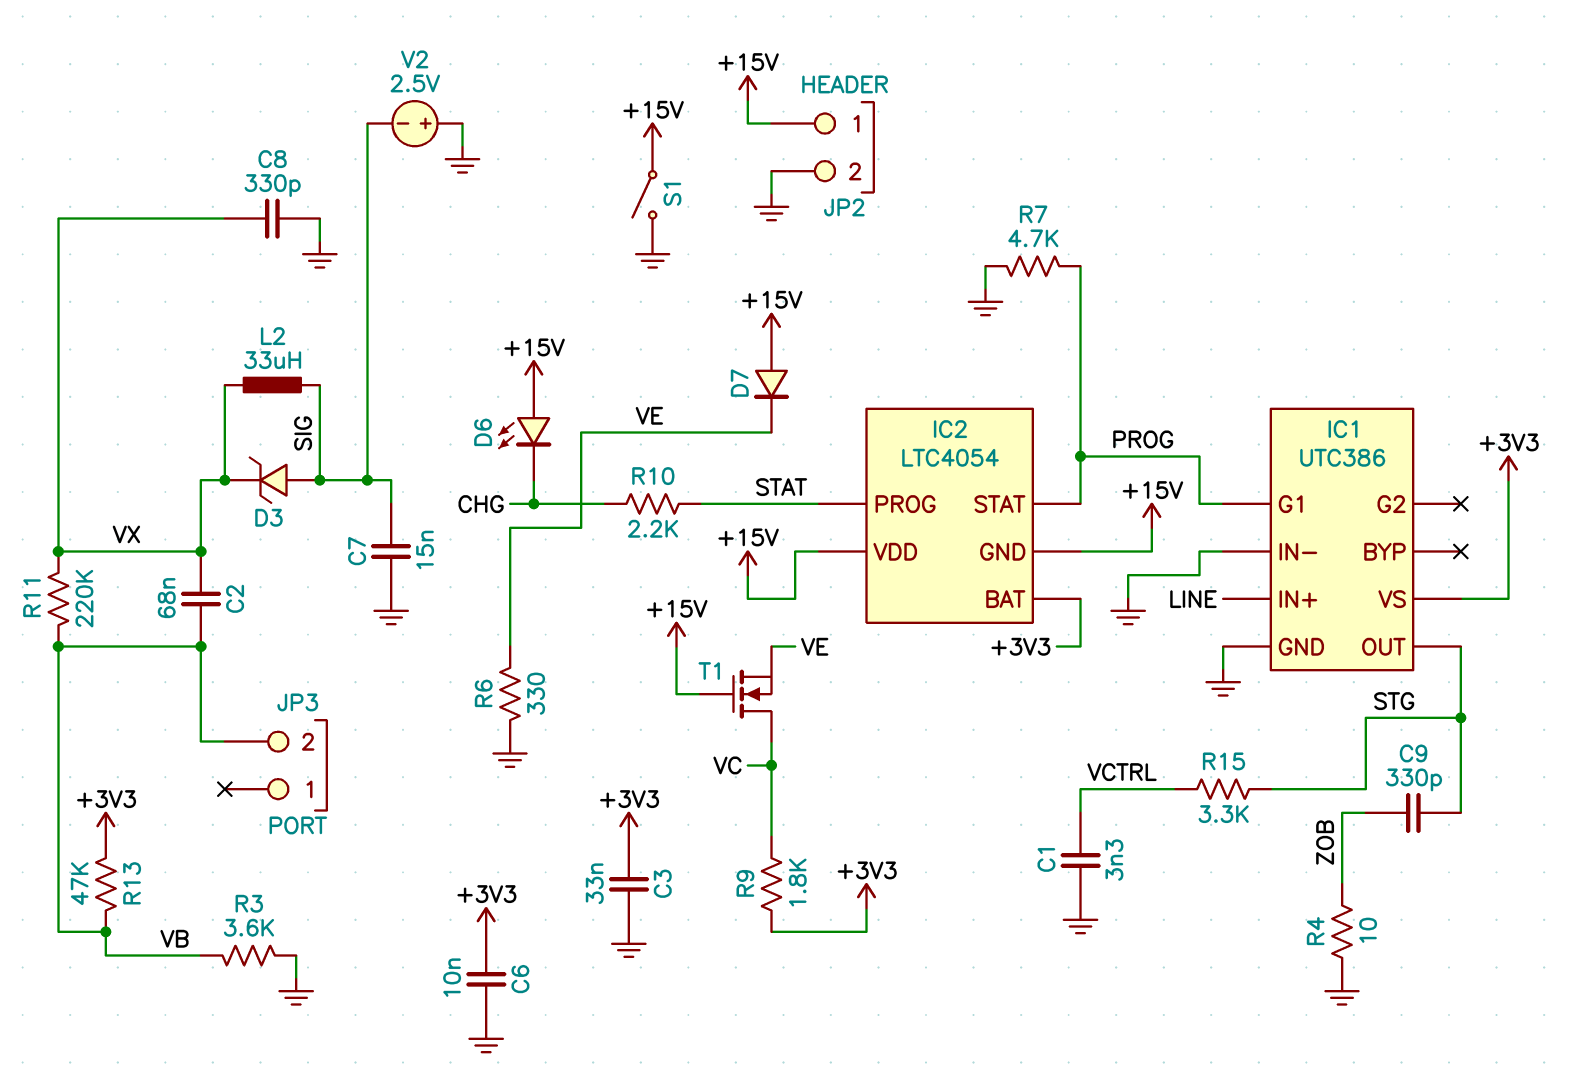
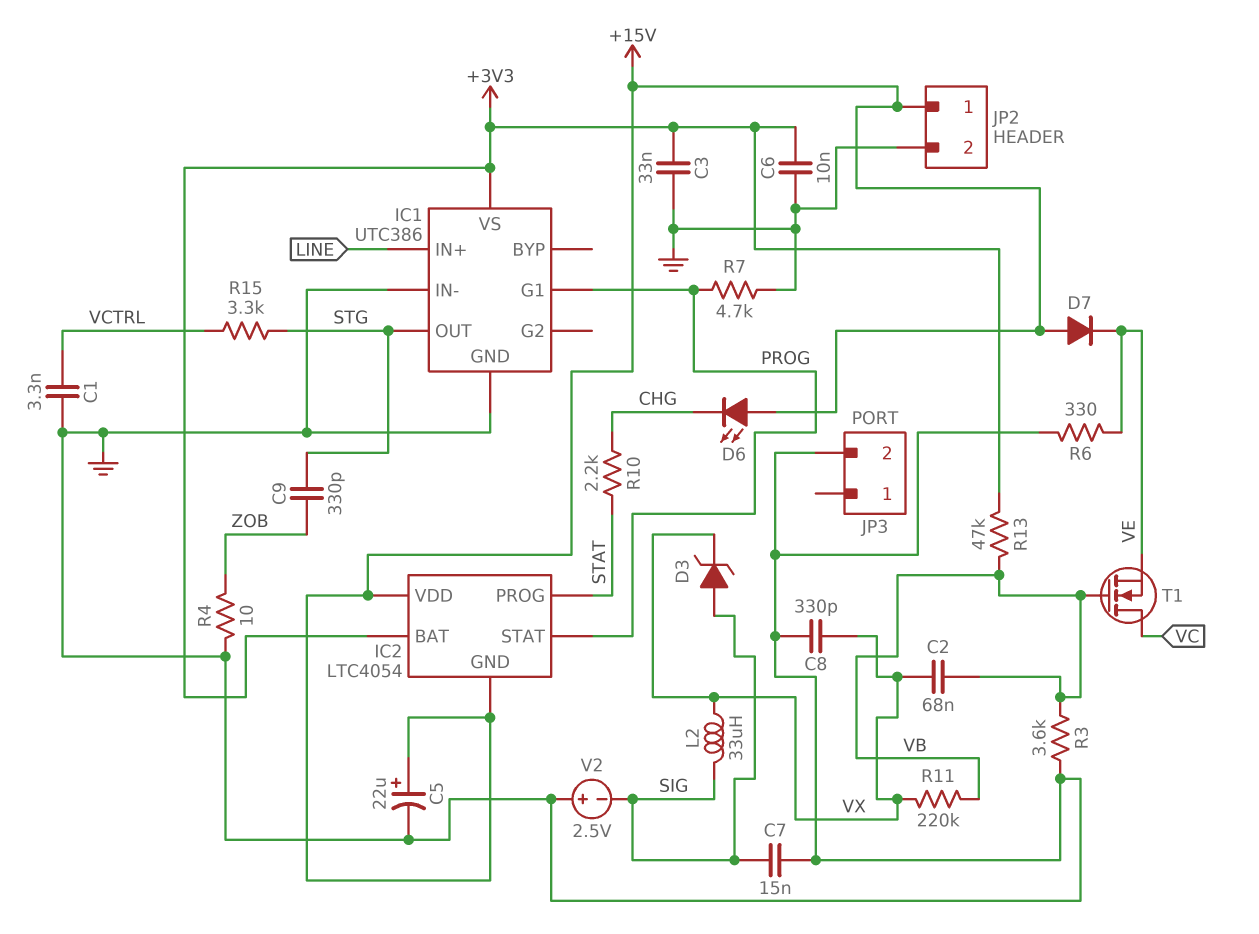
C5: none -> 22uF (plus +15V, minus GND)
JP3 pin 2: VB -> GND
R9: 1.8k (+3V3, VC) -> none
S1: switch (+15V, GND) -> none
T1: NMOS (G +15V, D VC, S VE) -> NMOS (G VB, D VC, S VE)

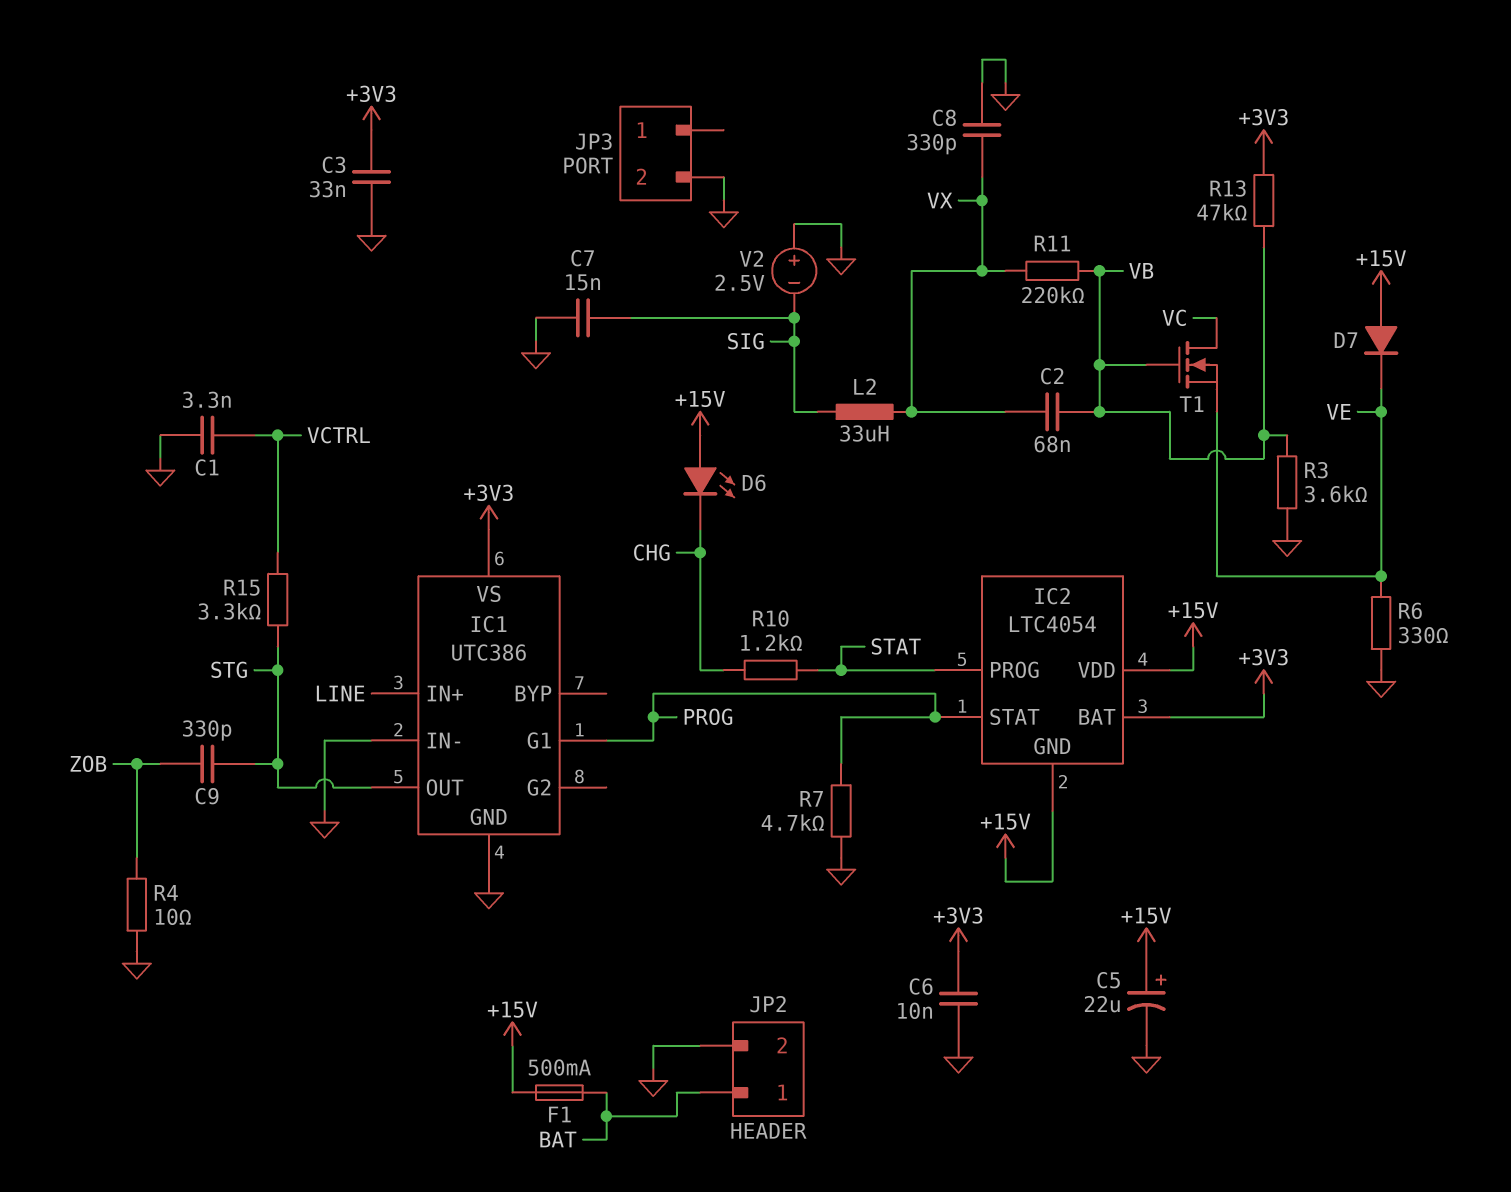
D3: zener (A SIG, K VX) -> none
F1: none -> 500mA (+15V, BAT)
JP2 pin 1: +15V -> BAT
R10: 2.2k (CHG, STAT) -> 1.2k (CHG, STAT)

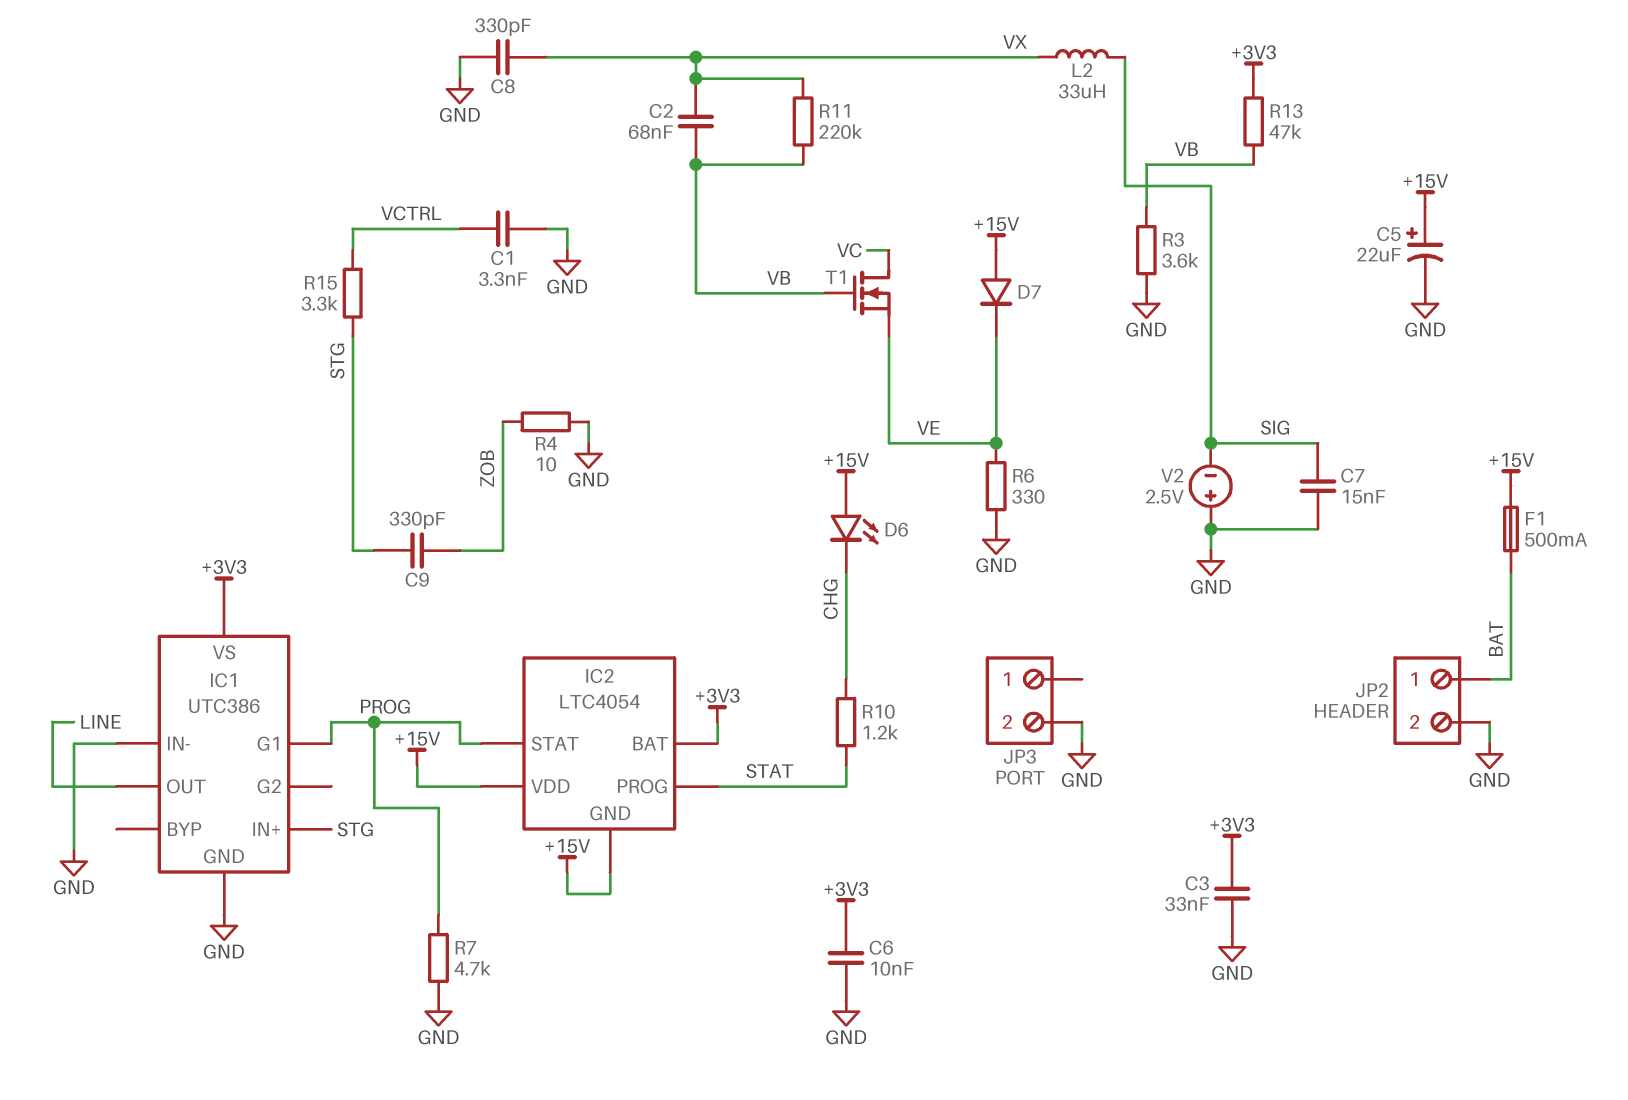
IC1 pin IN+: LINE -> STG
IC1 pin OUT: STG -> LINE

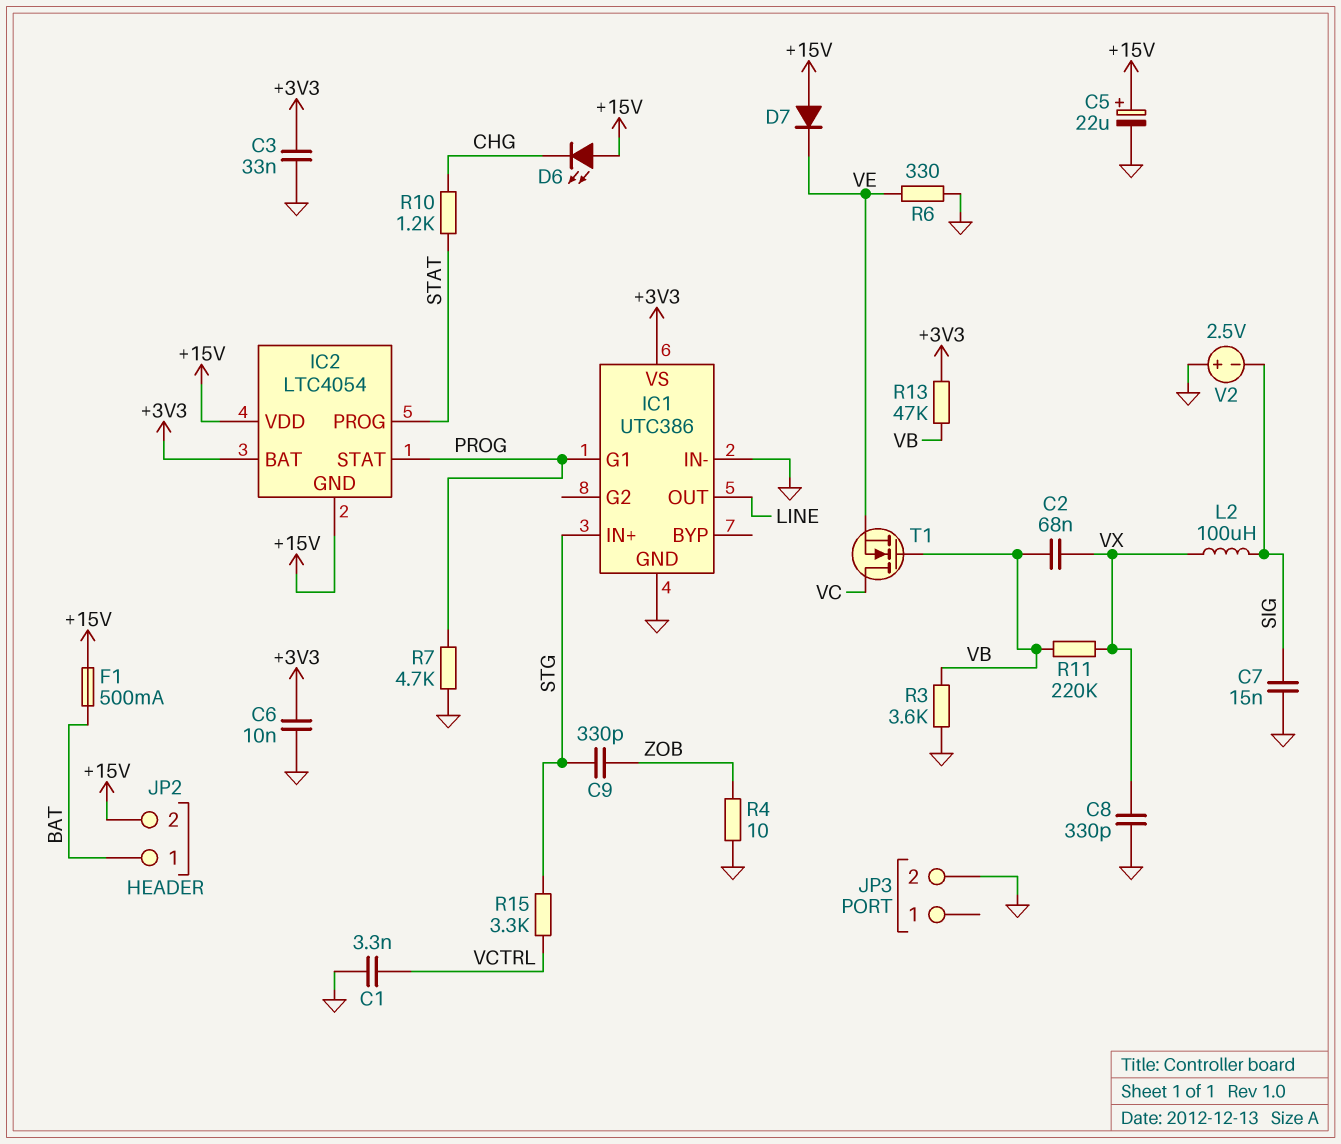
JP2 pin 2: GND -> +15V
L2: 33uH (SIG, VX) -> 100uH (SIG, VX)

